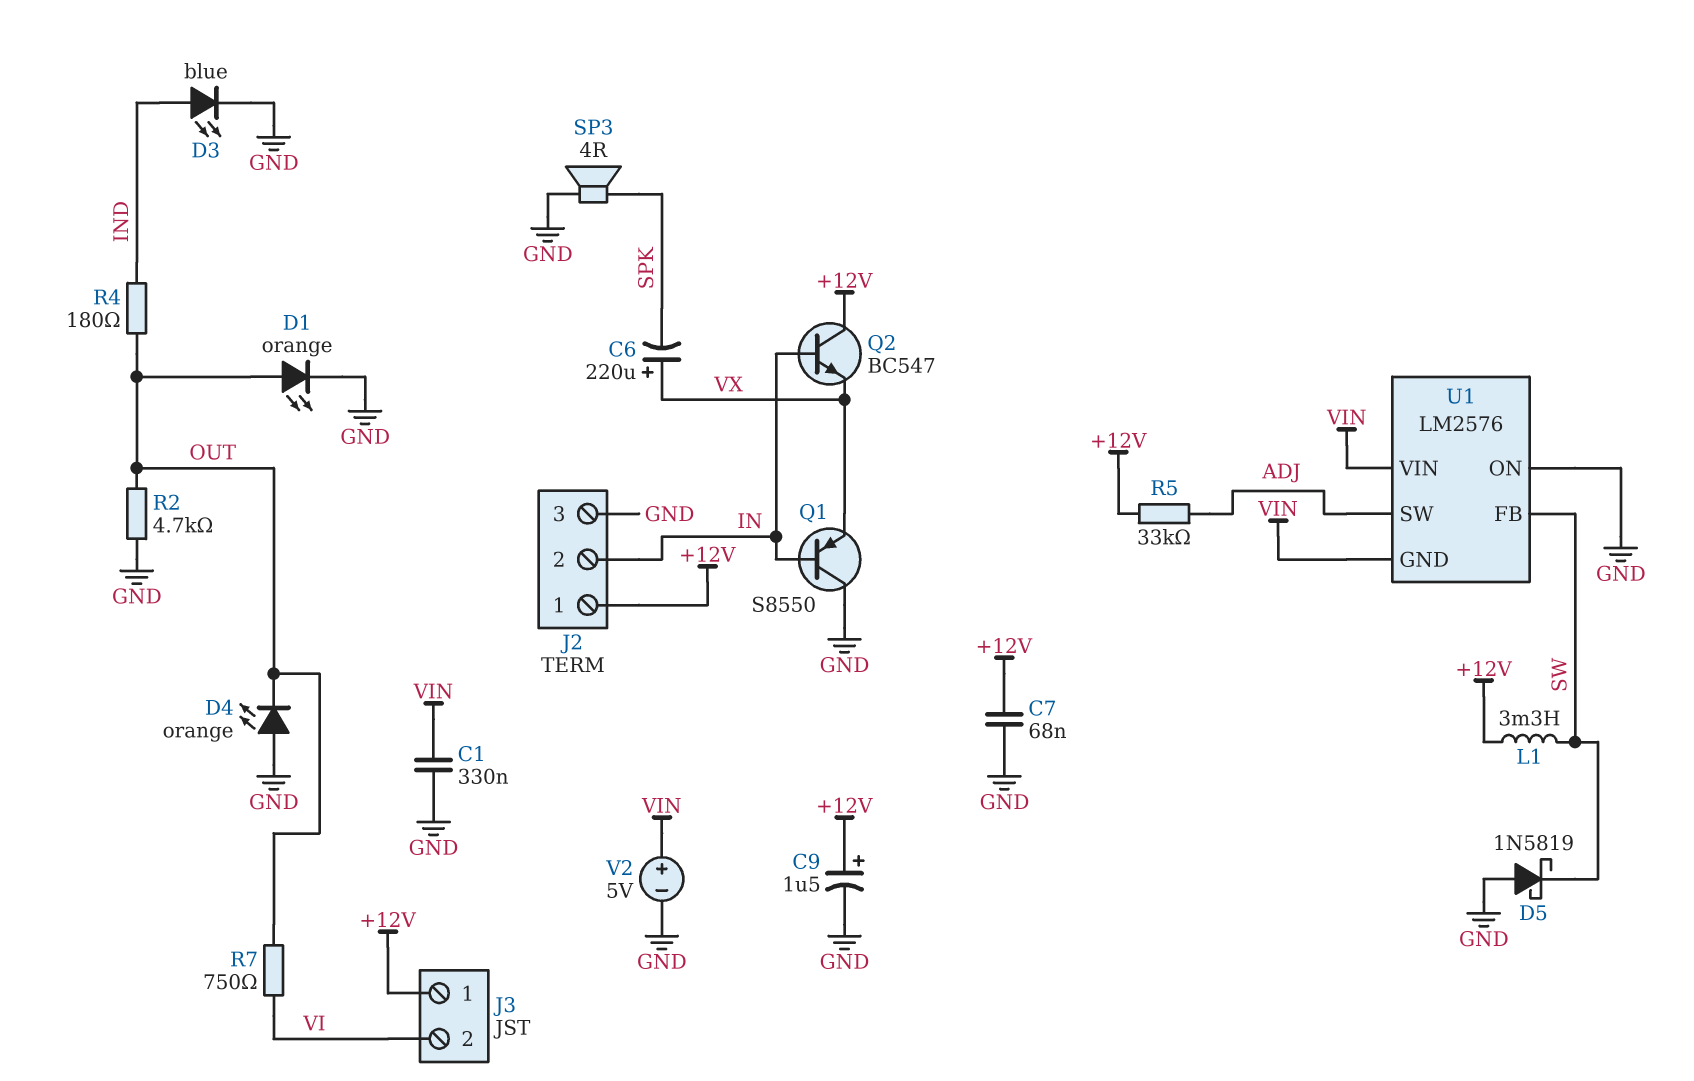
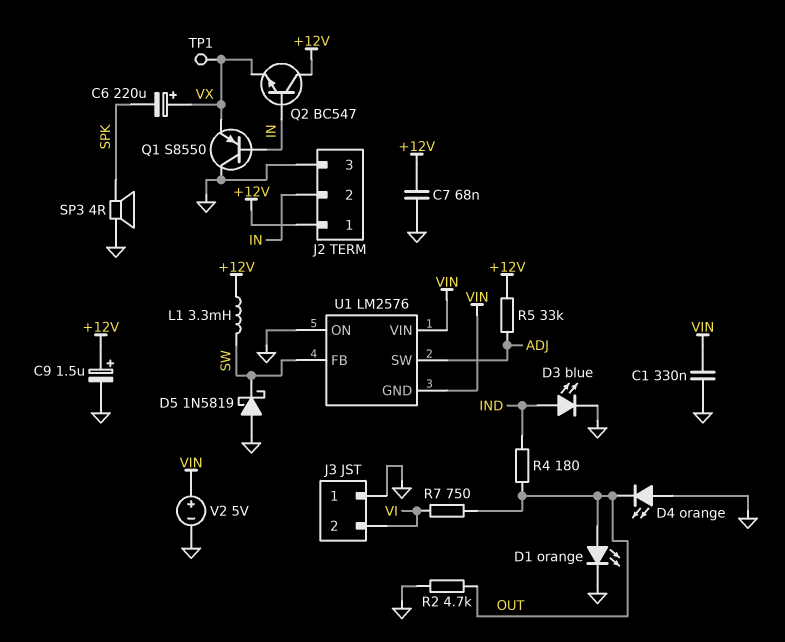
J3 pin 1: +12V -> GND
TP1: none -> test point (VX)

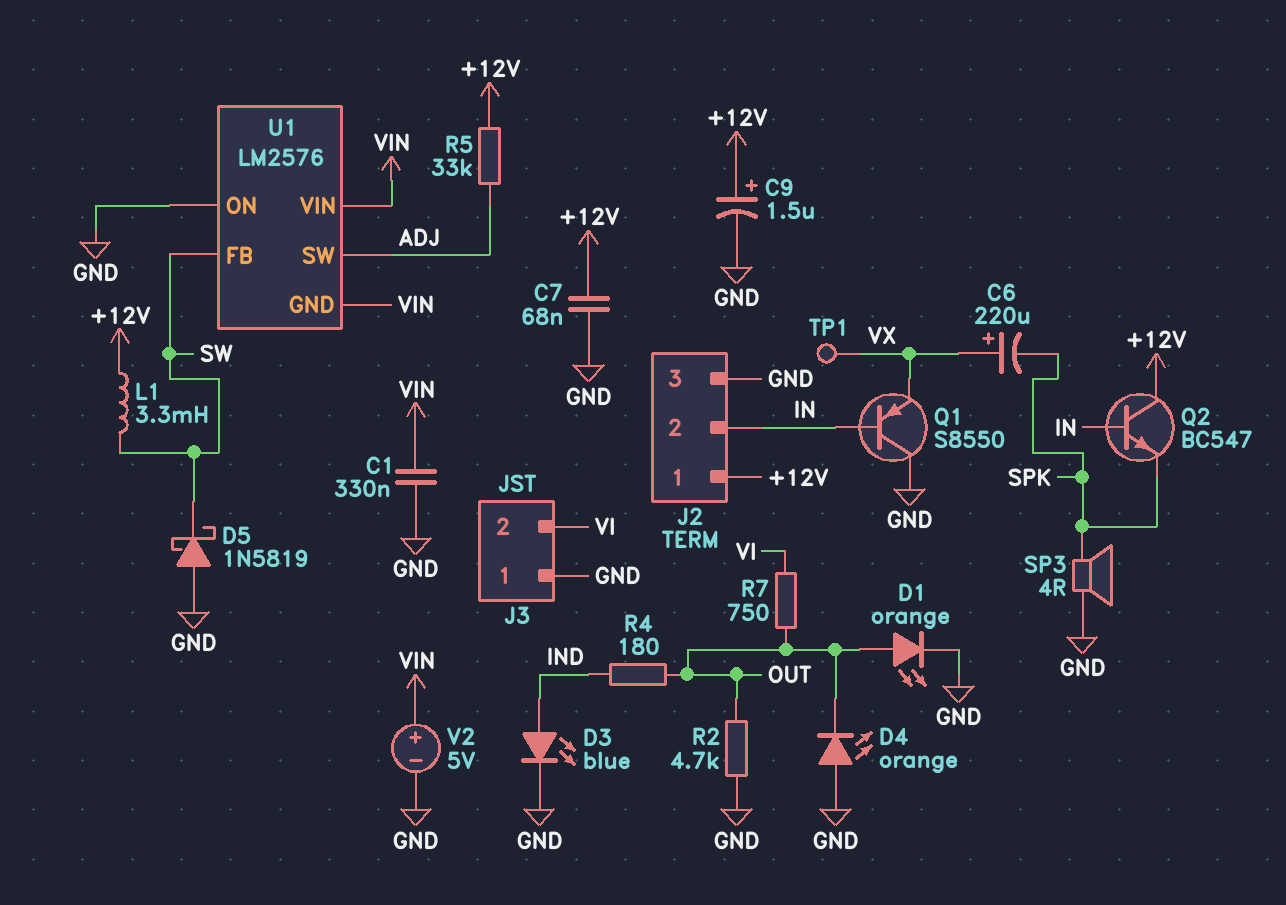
Q2: NPN BC547 (B IN, C +12V, E VX) -> NPN BC547 (B IN, C +12V, E SPK)

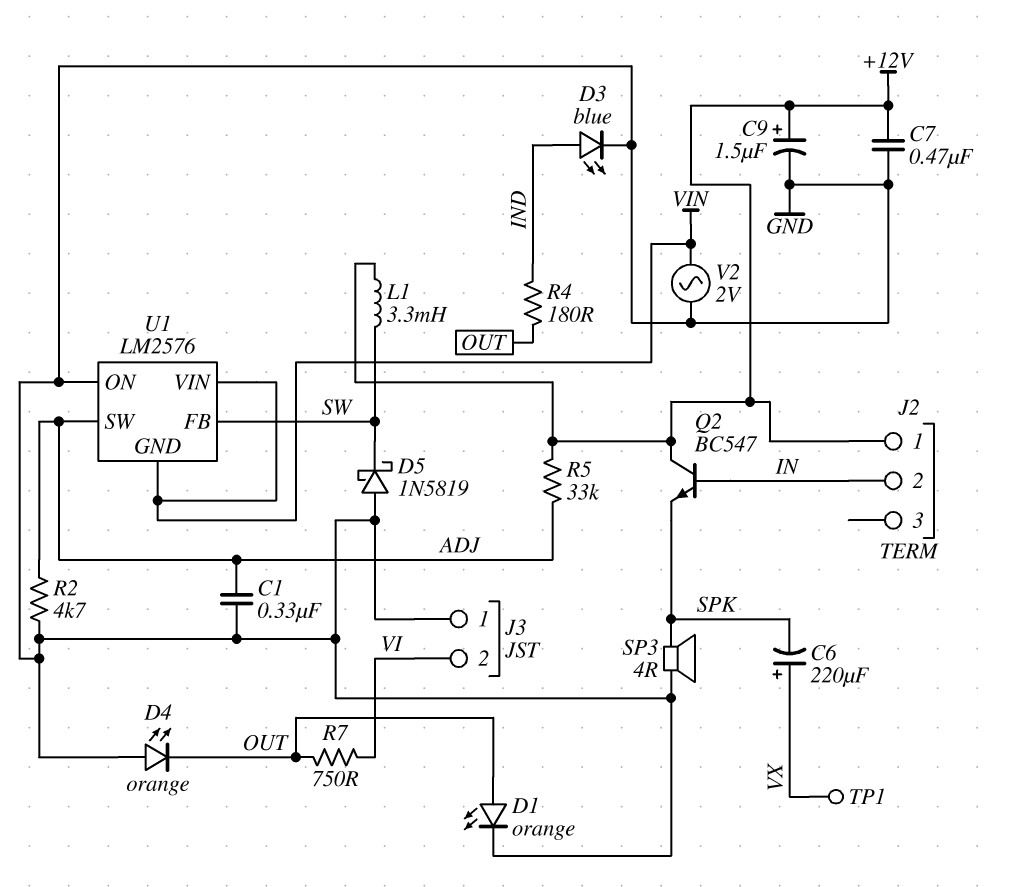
C1: 330nF (GND, VIN) -> 330nF (ADJ, GND)
C7: 68nF (+12V, GND) -> 470nF (+12V, GND)
J2 pin 3: GND -> none
Q1: PNP S8550 (B IN, C GND, E VX) -> none
R2: 4.7k (GND, OUT) -> 4.7k (ADJ, GND)
V2: 5V (plus VIN, minus GND) -> AC 2V (GND, VIN)

